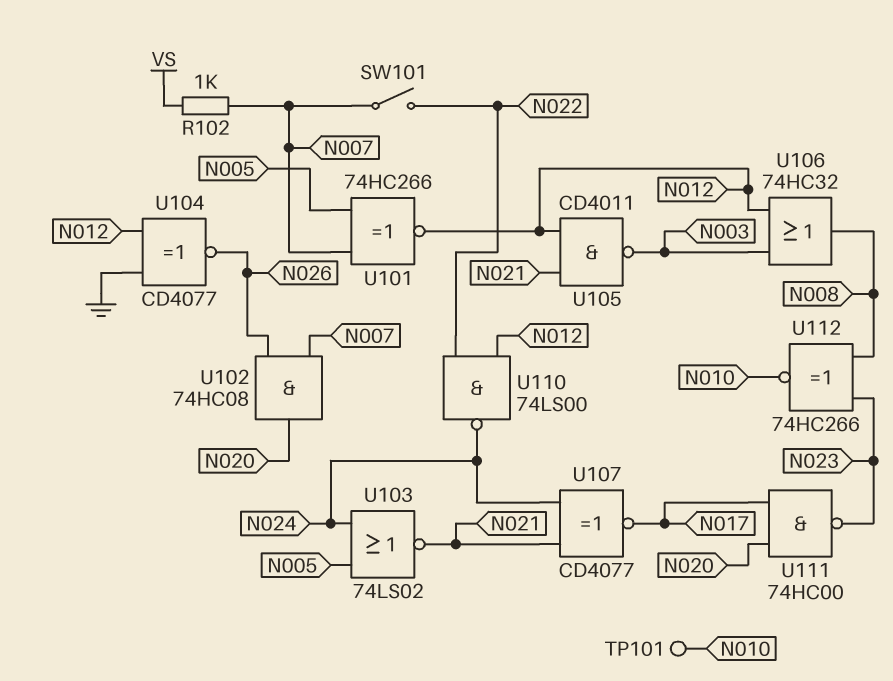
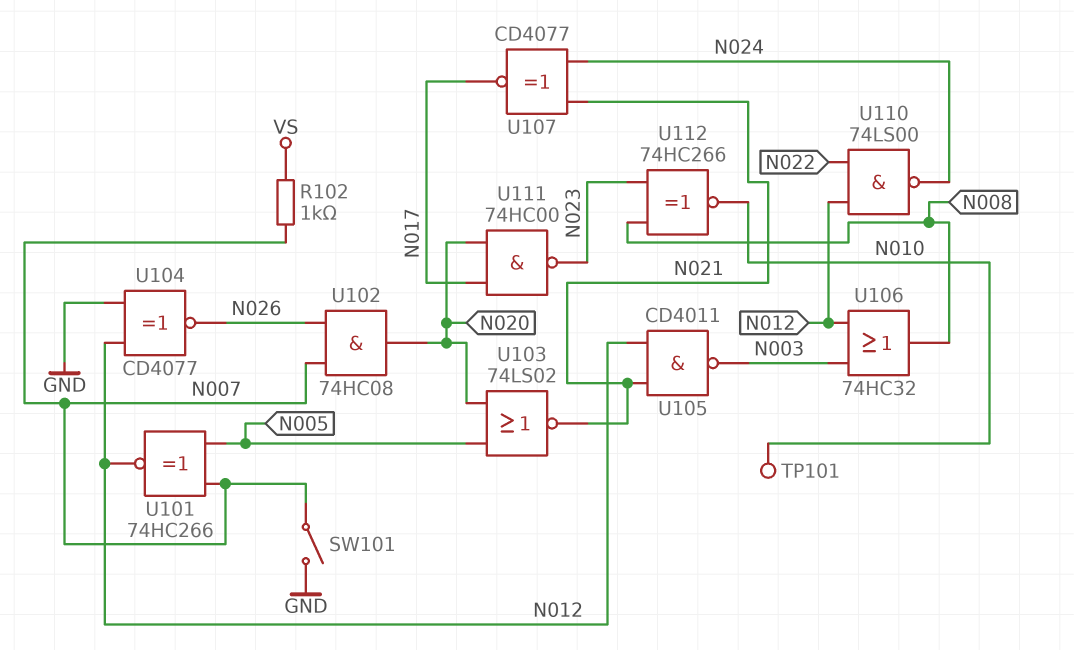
SW101: switch (N007, N022) -> switch (GND, N007)
U103: NOR 74LS02 (in N005, in N024, out N021) -> NOR 74LS02 (in N005, in N020, out N021)

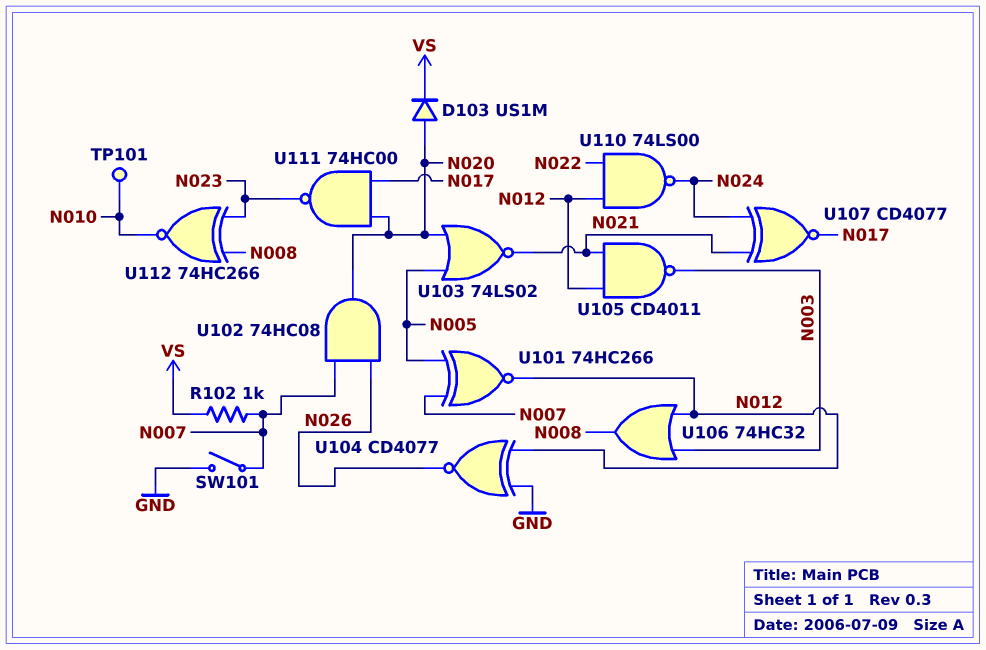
D103: none -> diode US1M (A N020, K VS)

